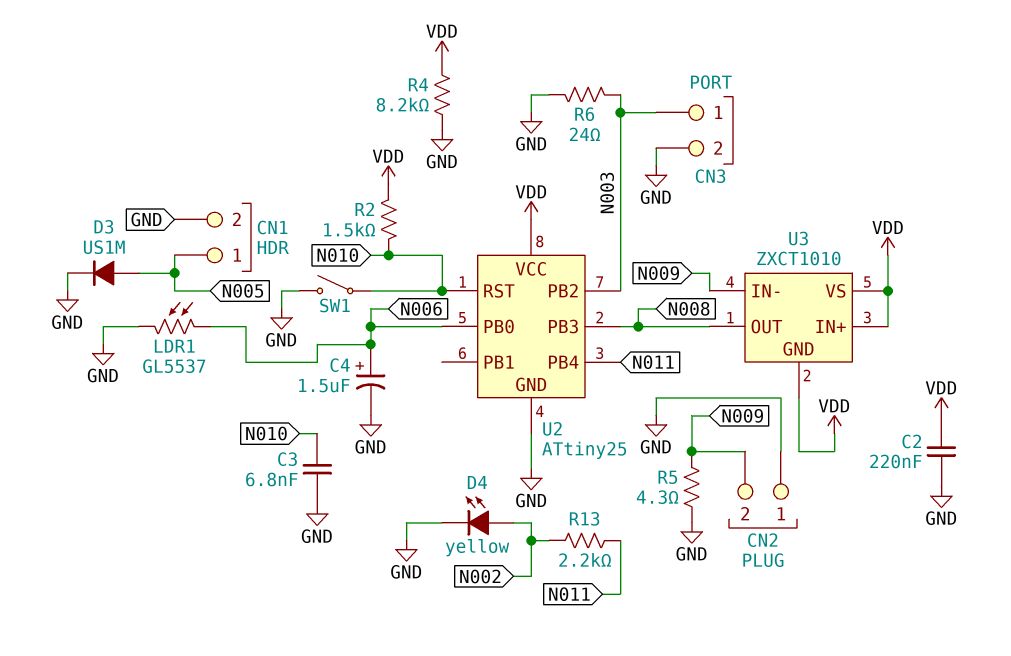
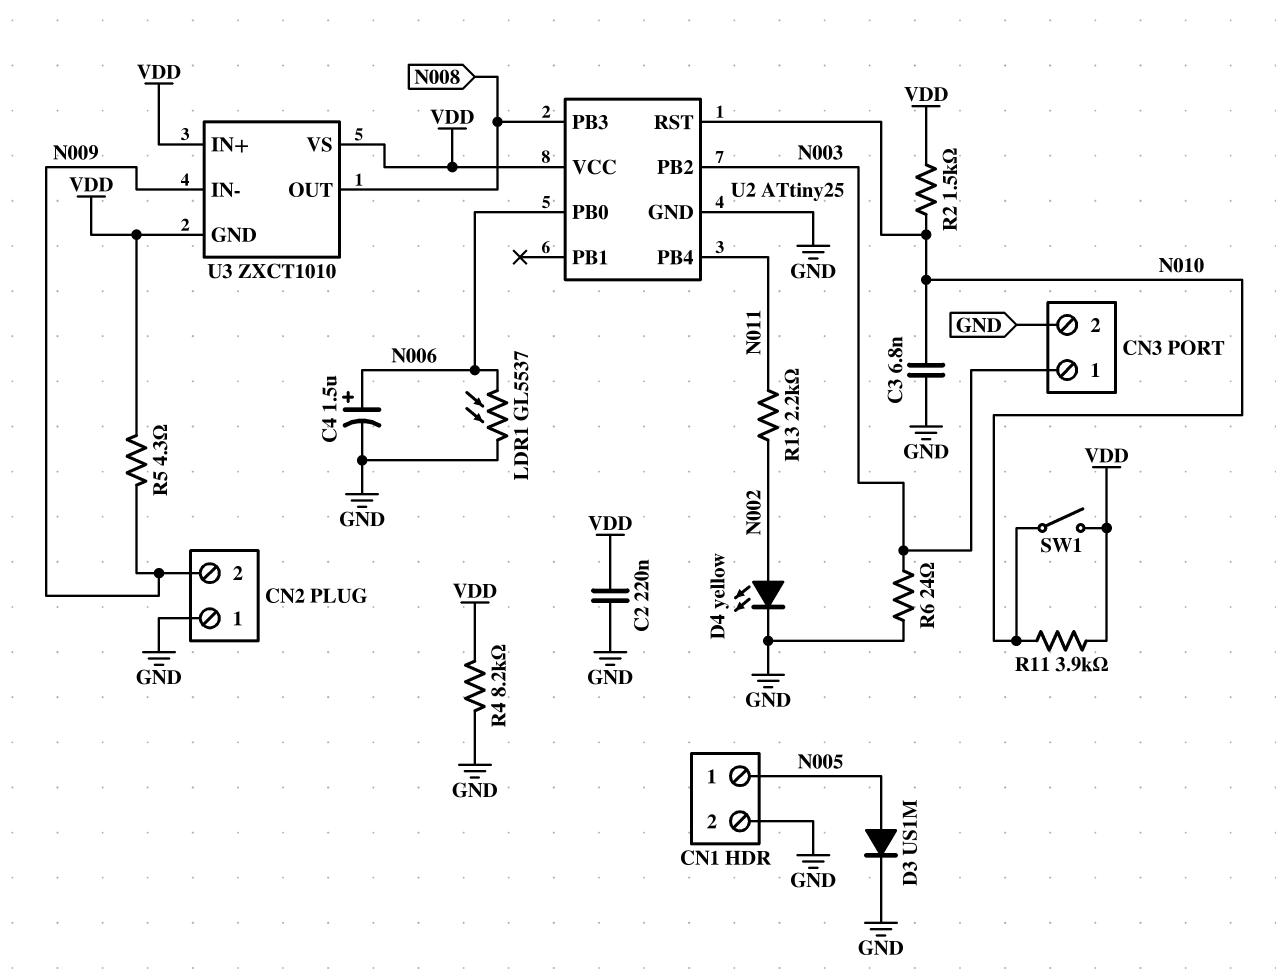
R5: 4.3 (GND, N009) -> 4.3 (N009, VDD)
R11: none -> 3.9k (N010, VDD)
SW1: switch (GND, N010) -> switch (N010, VDD)

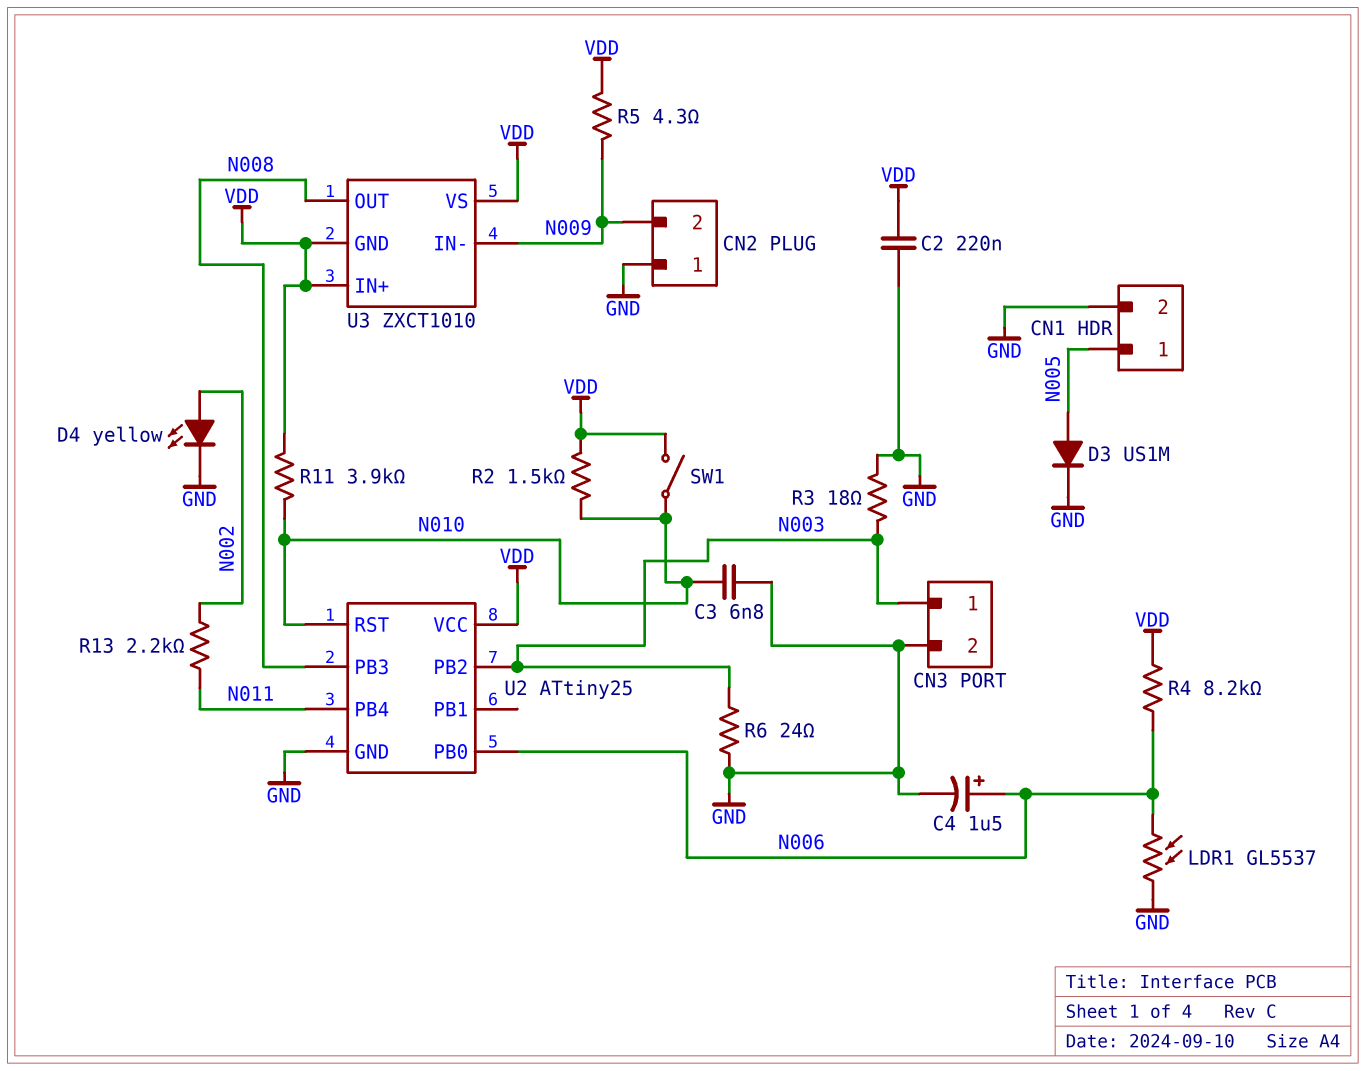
R3: none -> 18 (GND, N003)
R4: 8.2k (GND, VDD) -> 8.2k (N006, VDD)

